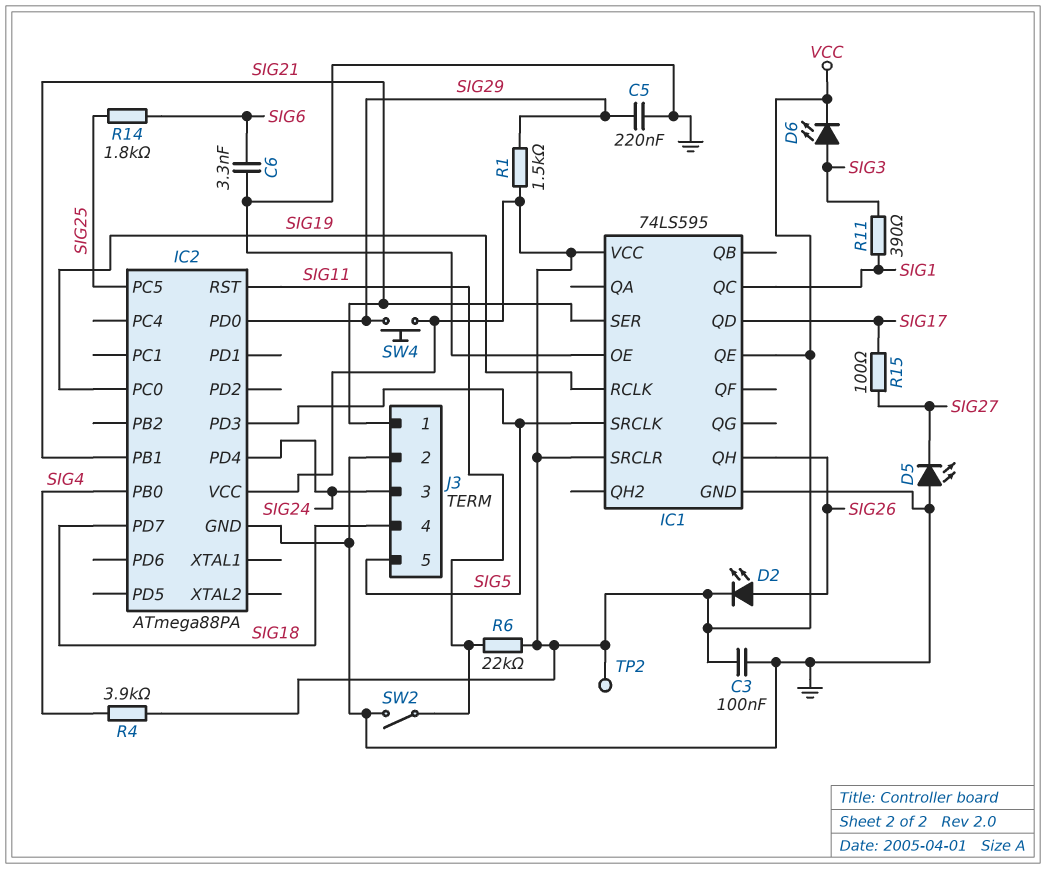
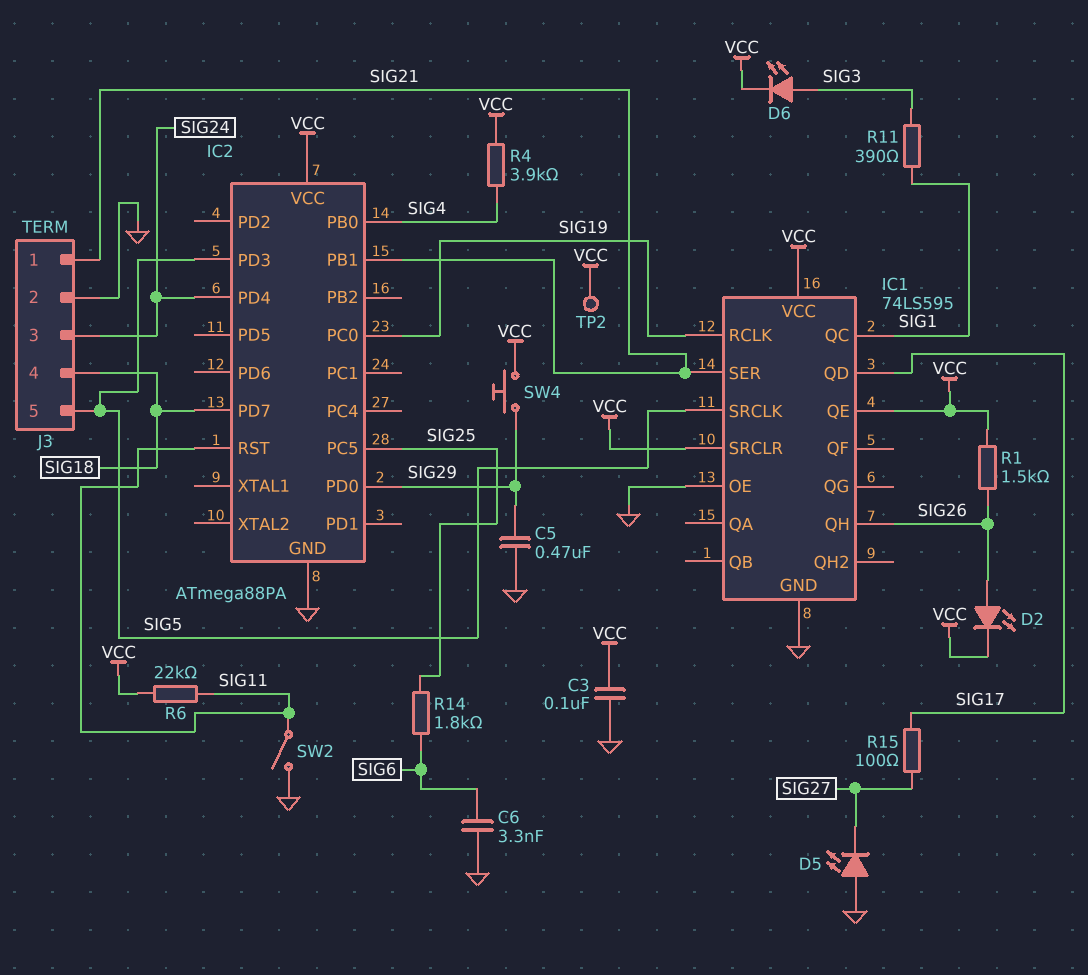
C5: 220nF (GND, SIG29) -> 470nF (GND, SIG29)
R1: 1.5k (SIG29, VCC) -> 1.5k (SIG26, VCC)

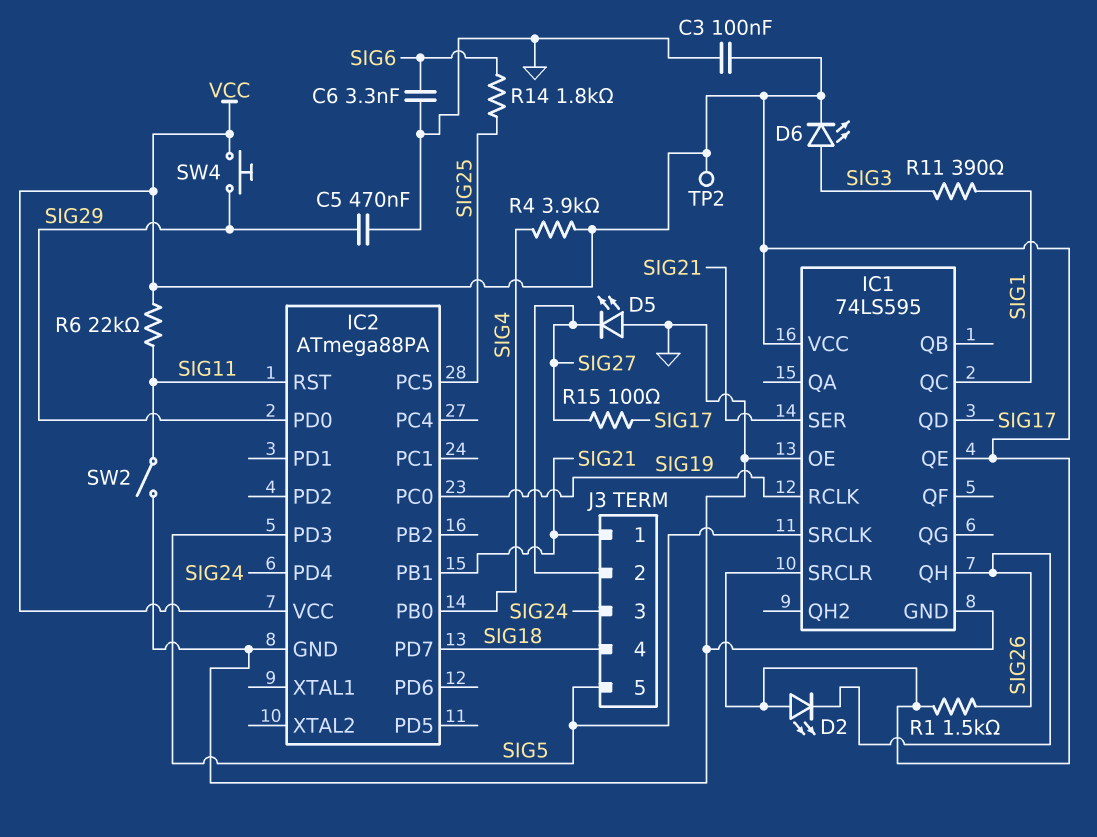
D2: LED (A SIG26, K VCC) -> LED (A VCC, K SIG26)
J3 pin 2: GND -> SIG27

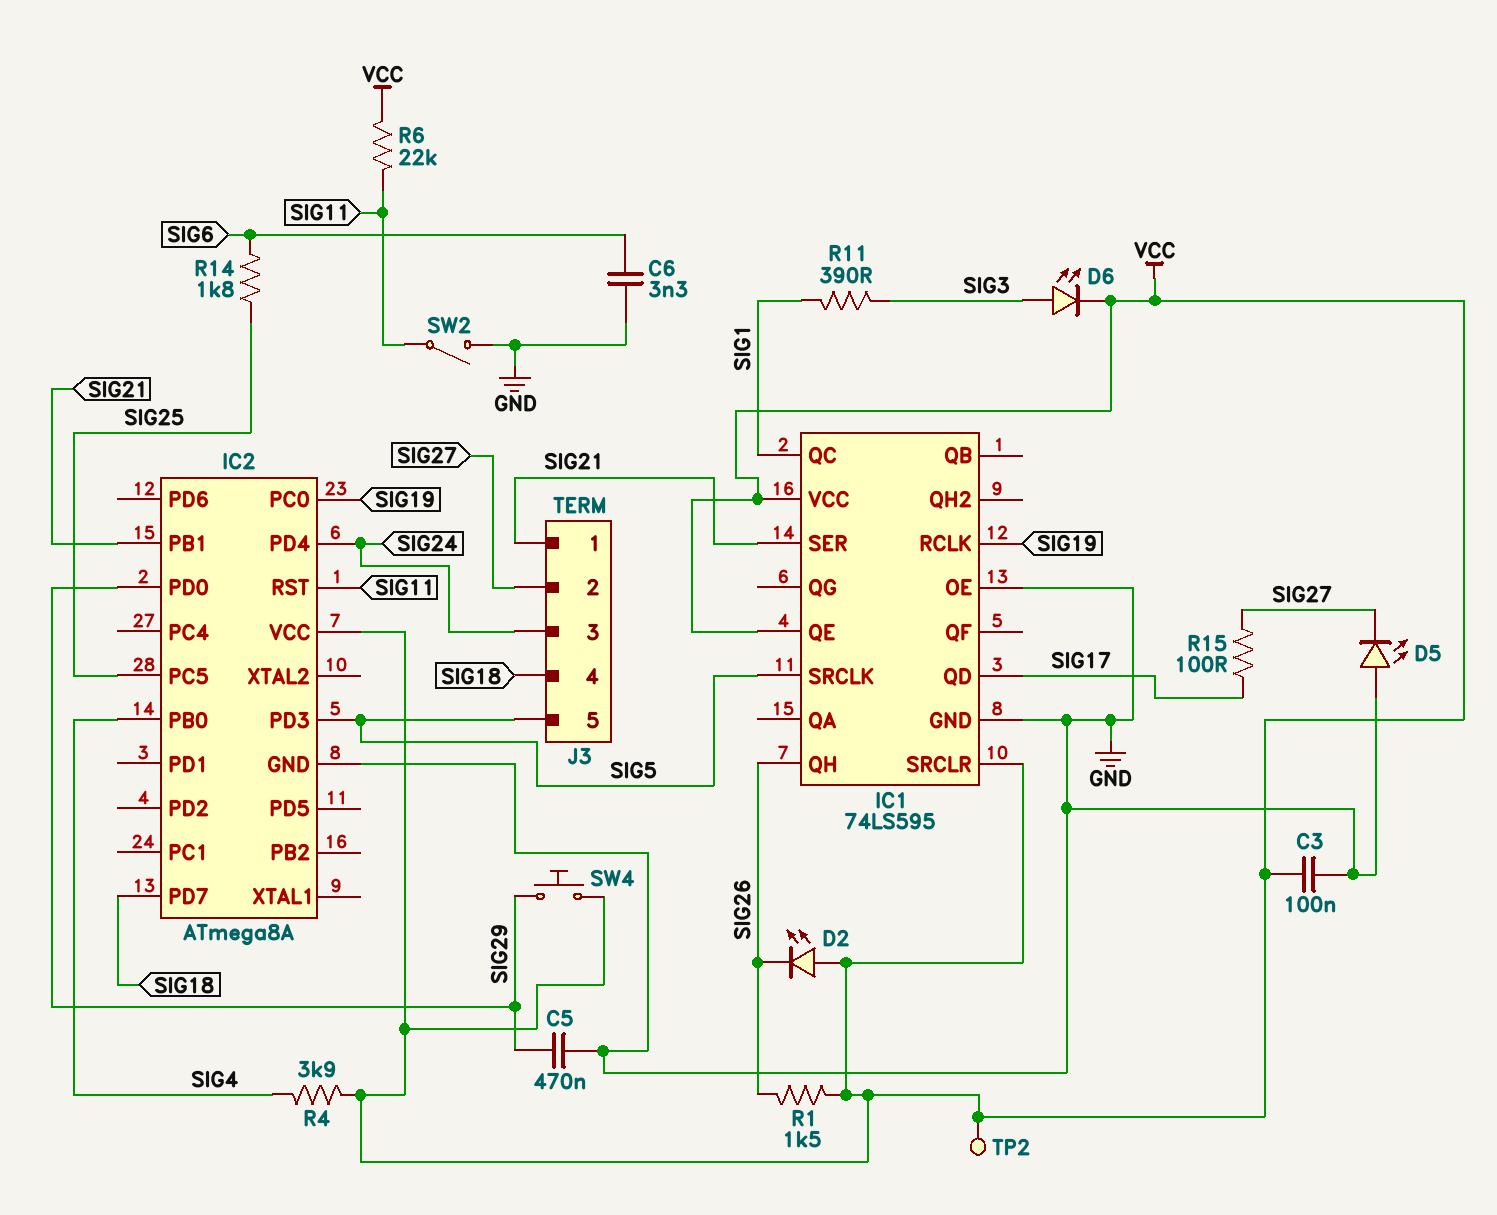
IC2: ATmega88PA -> ATmega8A

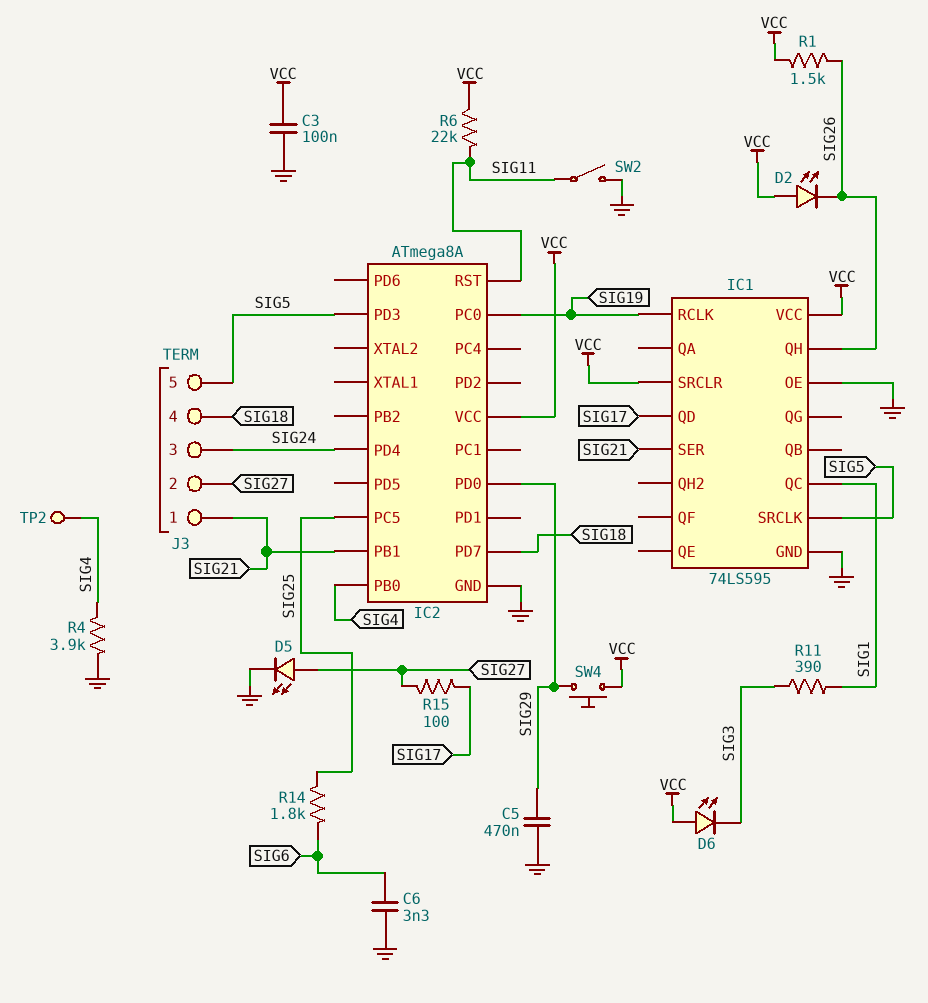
D5: LED (A GND, K SIG27) -> LED (A SIG27, K GND)
D6: LED (A SIG3, K VCC) -> LED (A VCC, K SIG3)
IC1 pin QE: VCC -> none
R4: 3.9k (SIG4, VCC) -> 3.9k (GND, SIG4)
TP2: test point (VCC) -> test point (SIG4)

